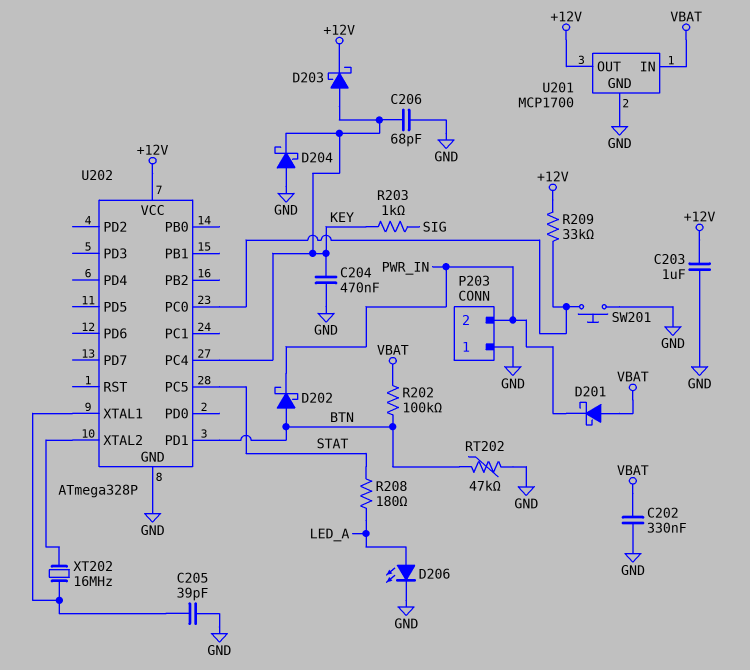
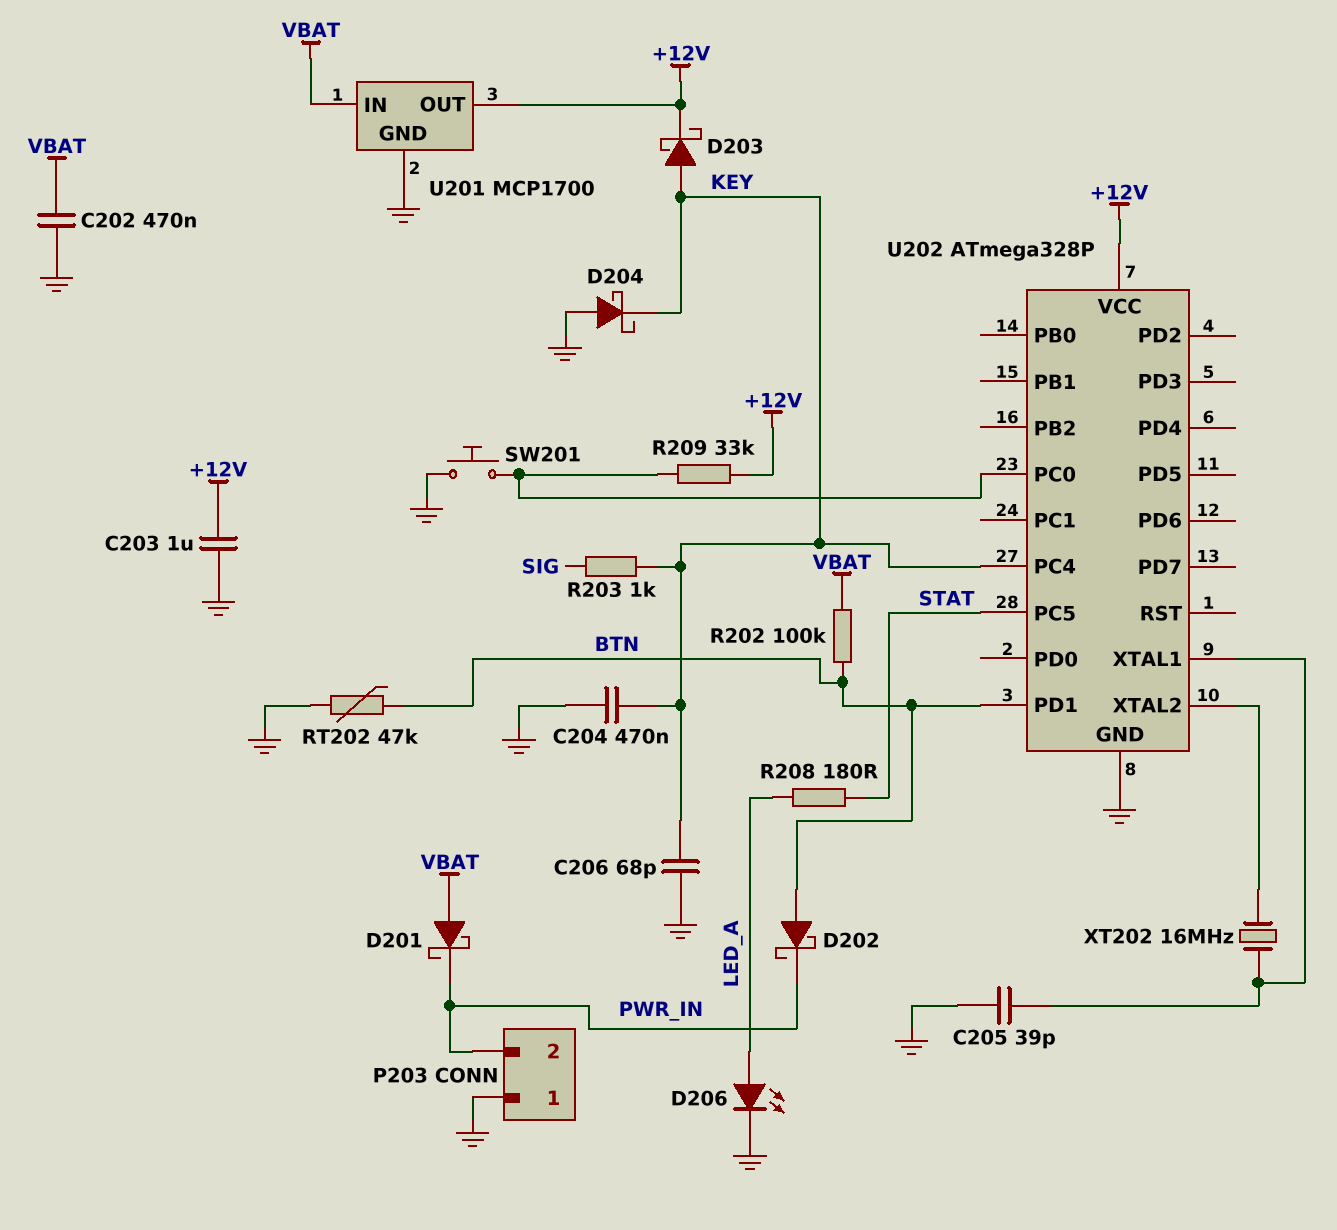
C202: 330nF (GND, VBAT) -> 470nF (GND, VBAT)

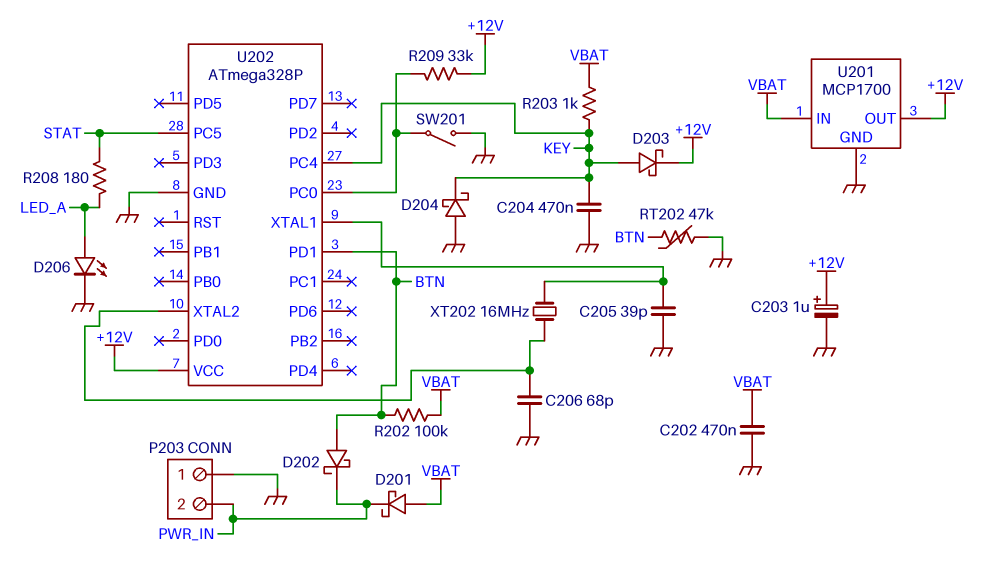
C203: 1uF (+12V, GND) -> 1uF (plus +12V, minus GND)
C206: 68pF (GND, KEY) -> 68pF (GND, U202/XTAL2)
R203: 1k (KEY, SIG) -> 1k (KEY, VBAT)
SW201: button (GND, U202/PC0) -> switch (GND, U202/PC0)

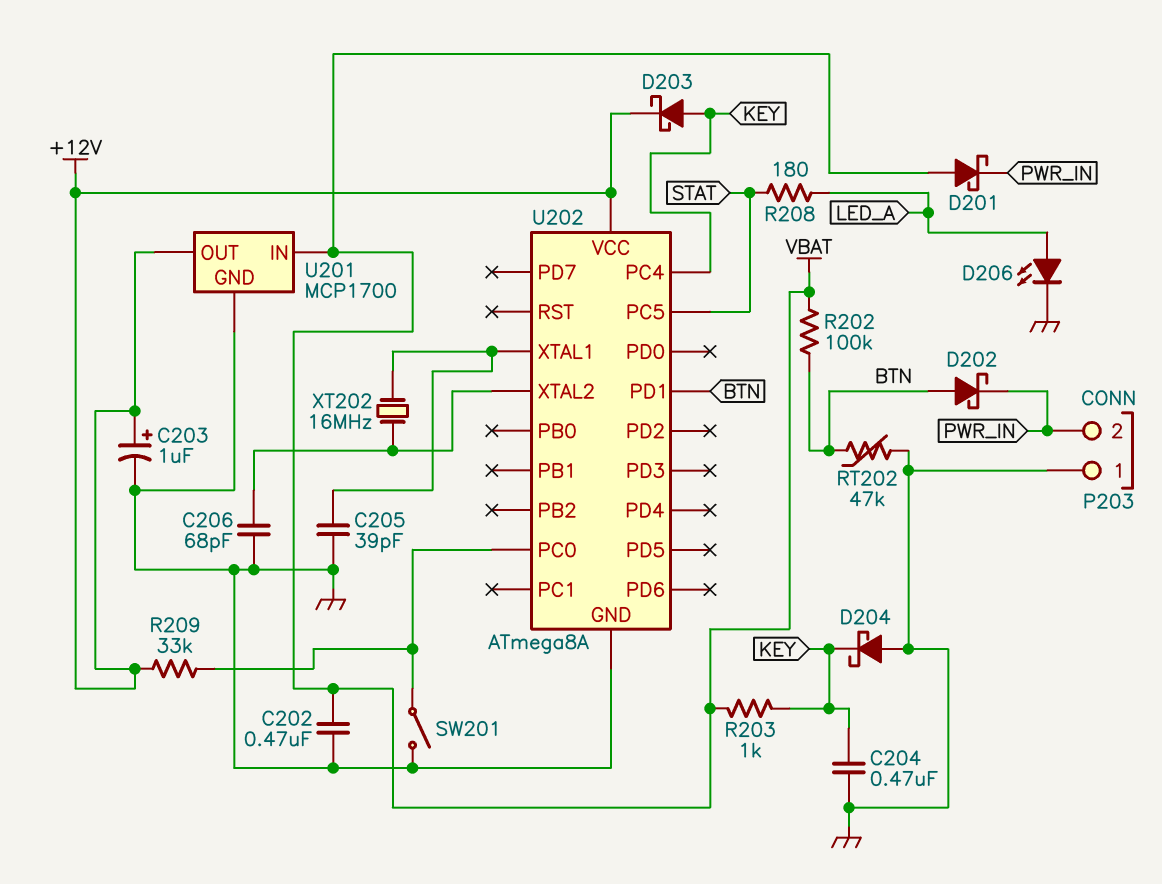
U202: ATmega328P -> ATmega8A

